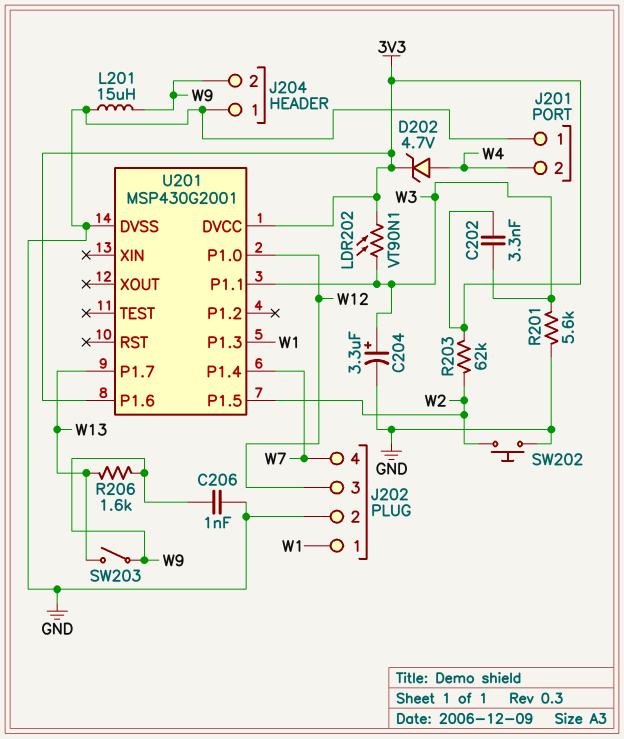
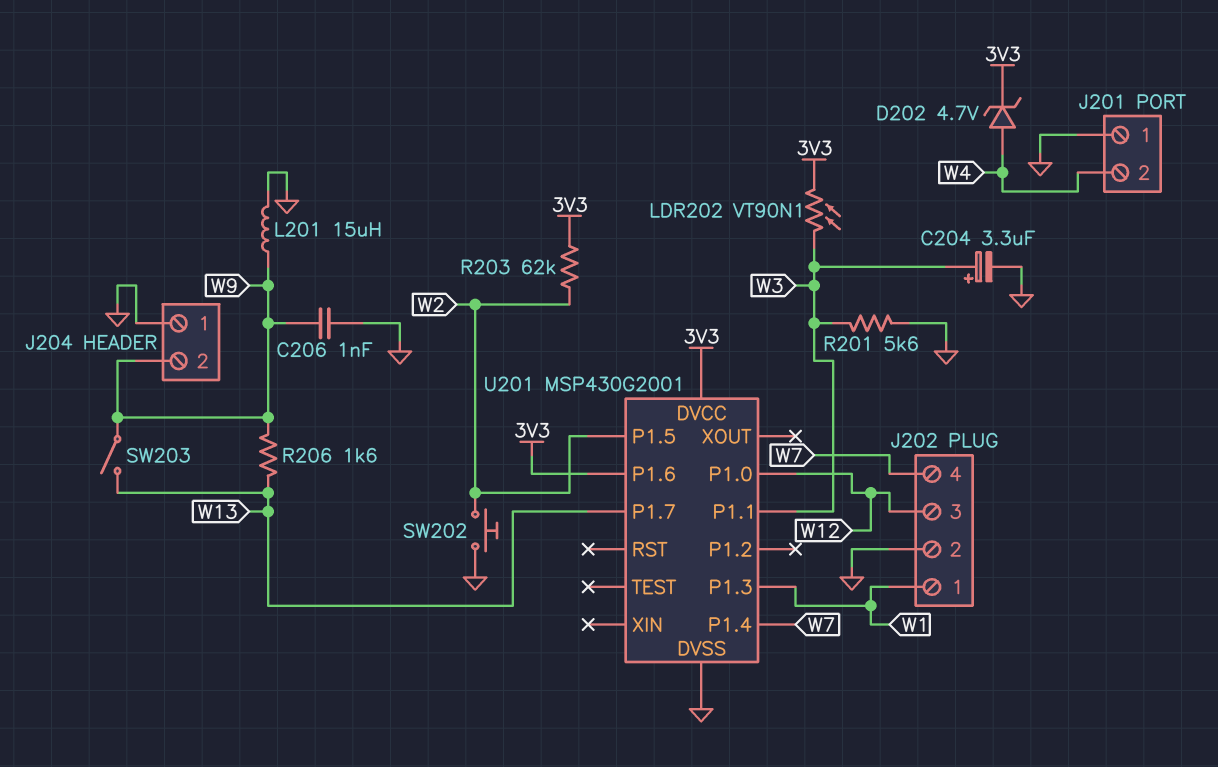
C202: 3.3nF (3V3, W3) -> none

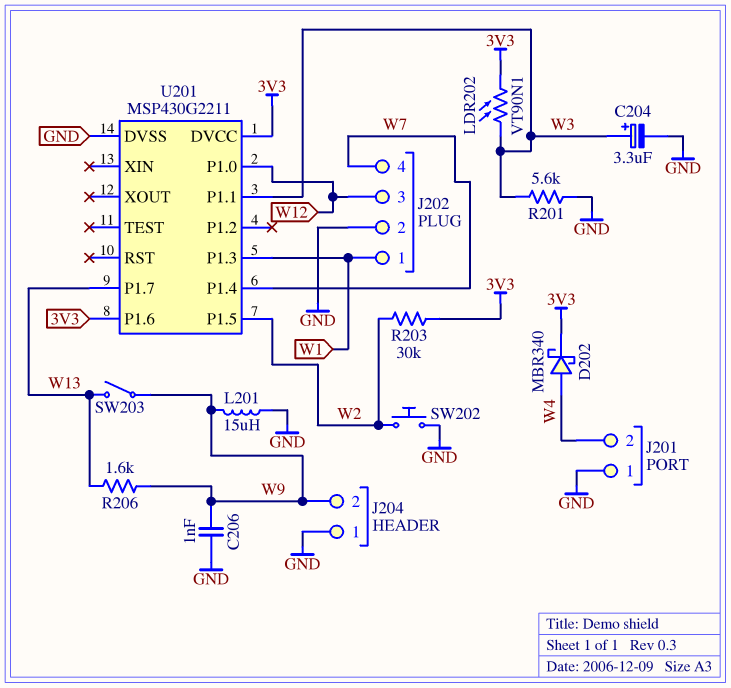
D202: zener 4.7V (A W4, K 3V3) -> schottky MBR340 (A W4, K 3V3)
R203: 62k (3V3, W2) -> 30k (3V3, W2)
U201: MSP430G2001 -> MSP430G2211

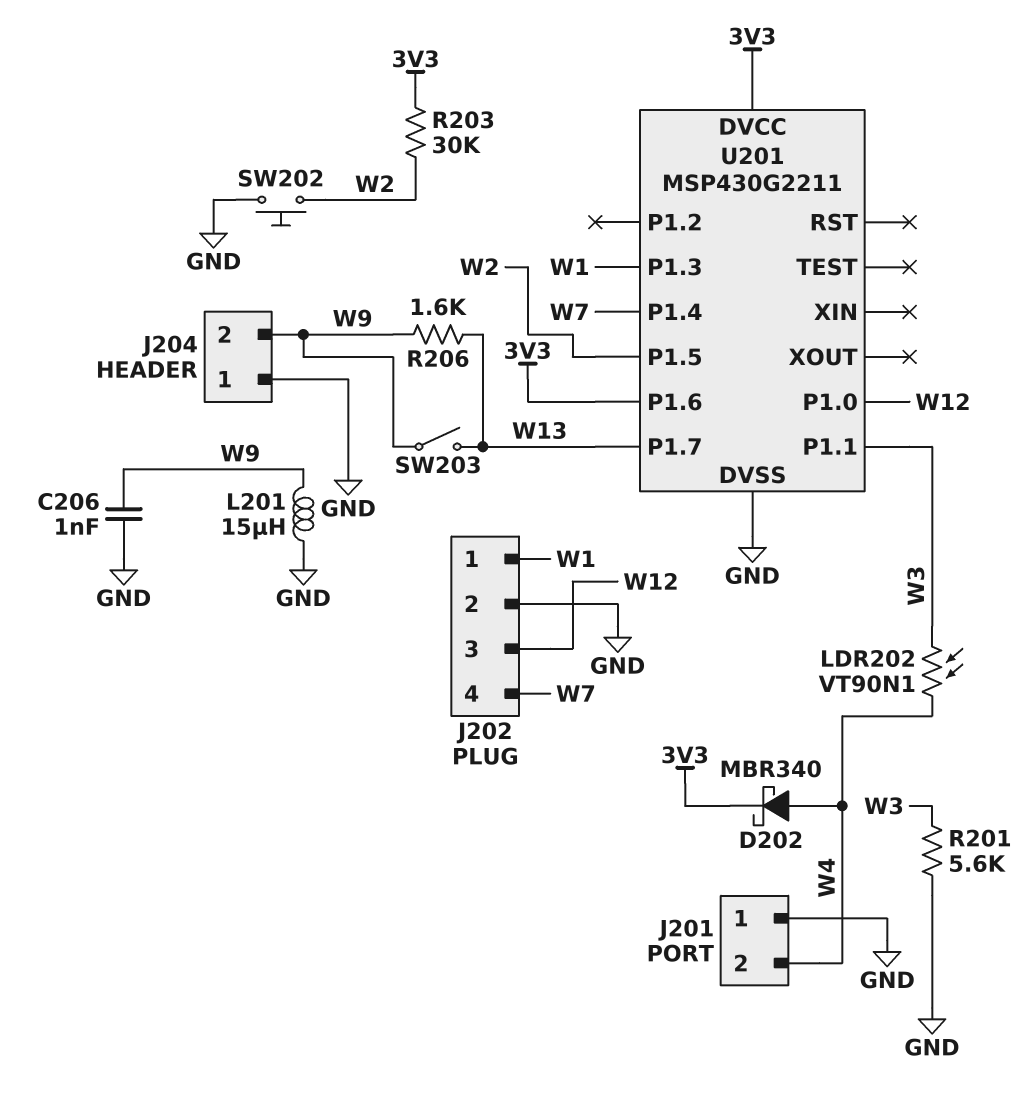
C204: 3.3uF (plus W3, minus GND) -> none
LDR202: VT90N1 (3V3, W3) -> VT90N1 (W3, W4)

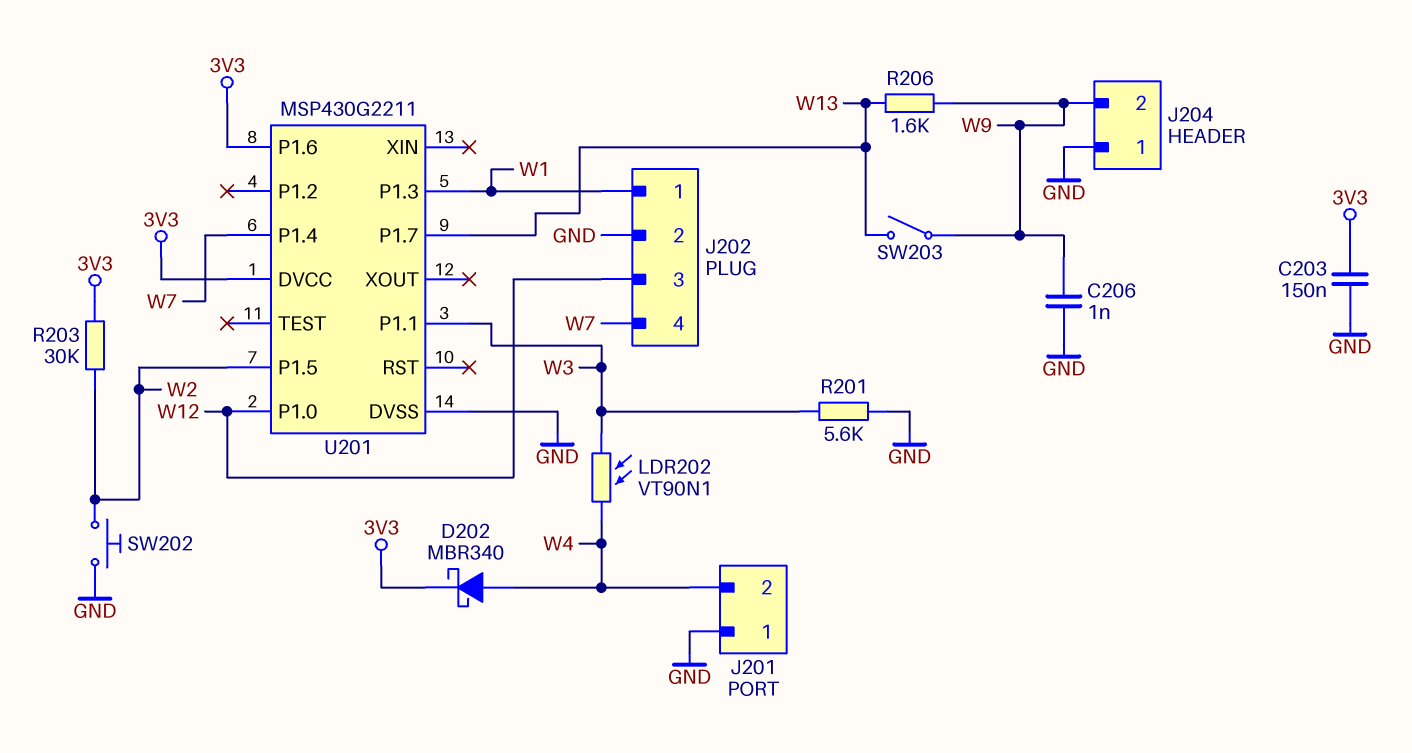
C203: none -> 150nF (3V3, GND)
L201: 15uH (GND, W9) -> none

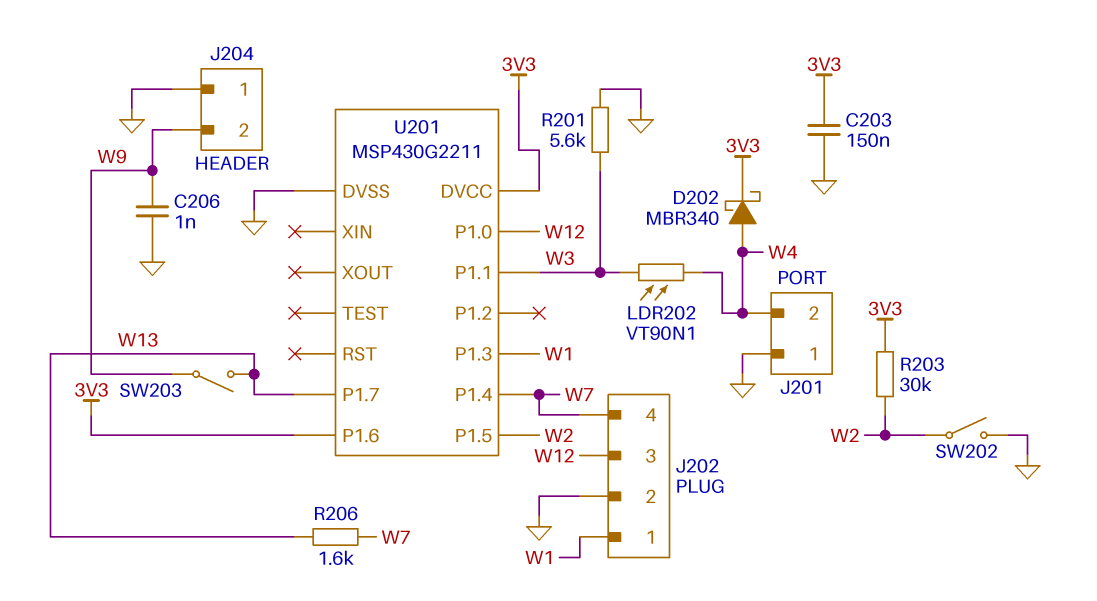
R206: 1.6k (W9, W13) -> 1.6k (W7, W13)
SW202: button (GND, W2) -> switch (GND, W2)

